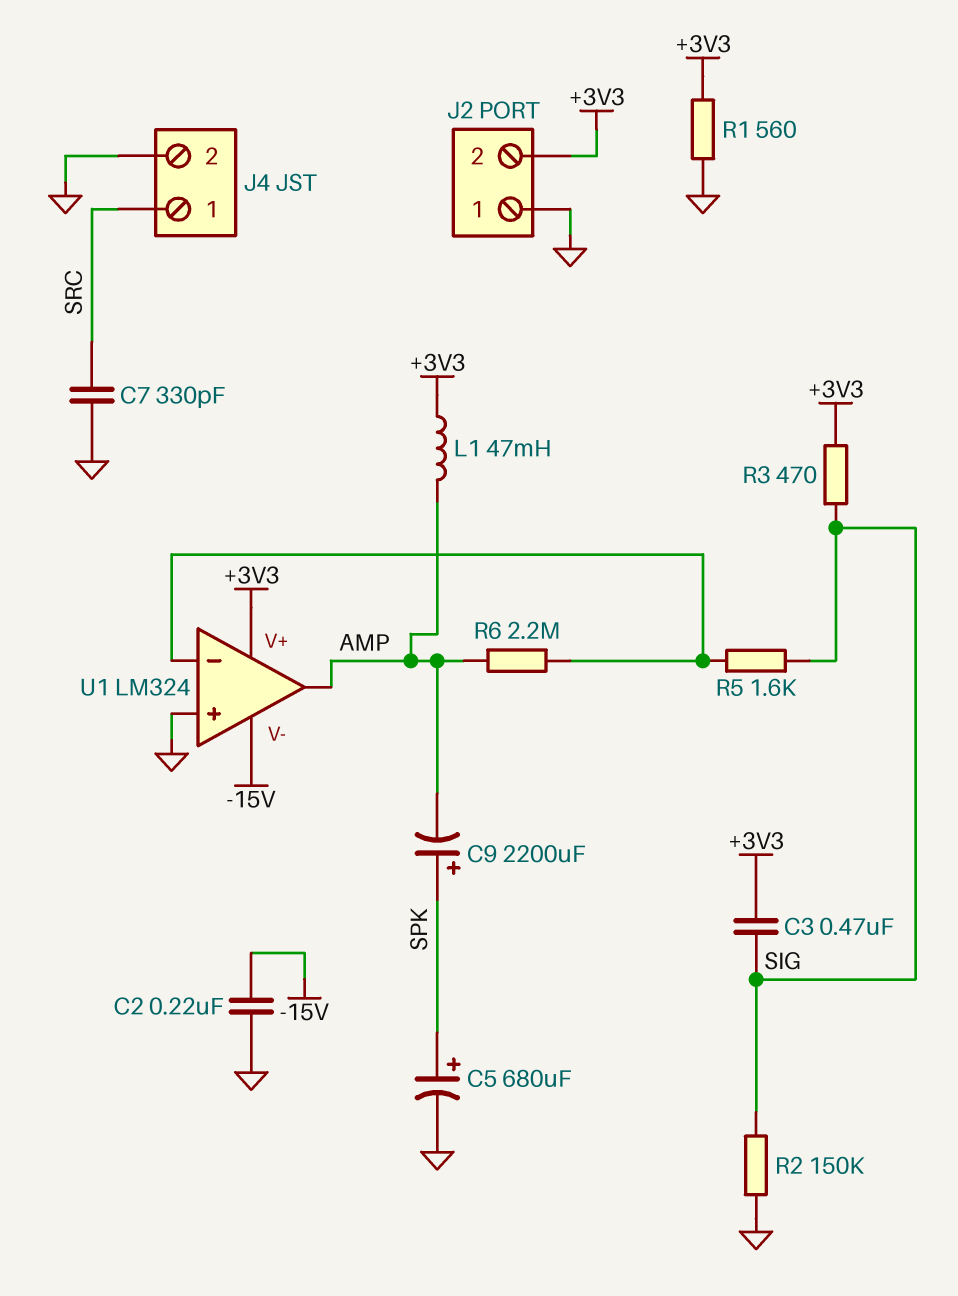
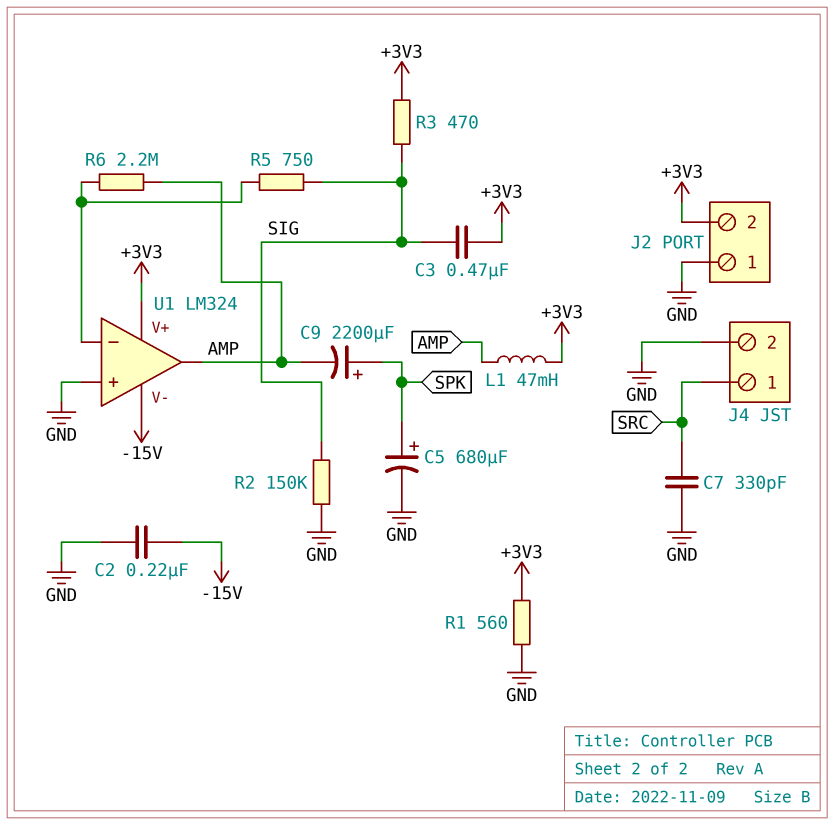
R5: 1.6k (SIG, U1/in-) -> 750 (SIG, U1/in-)

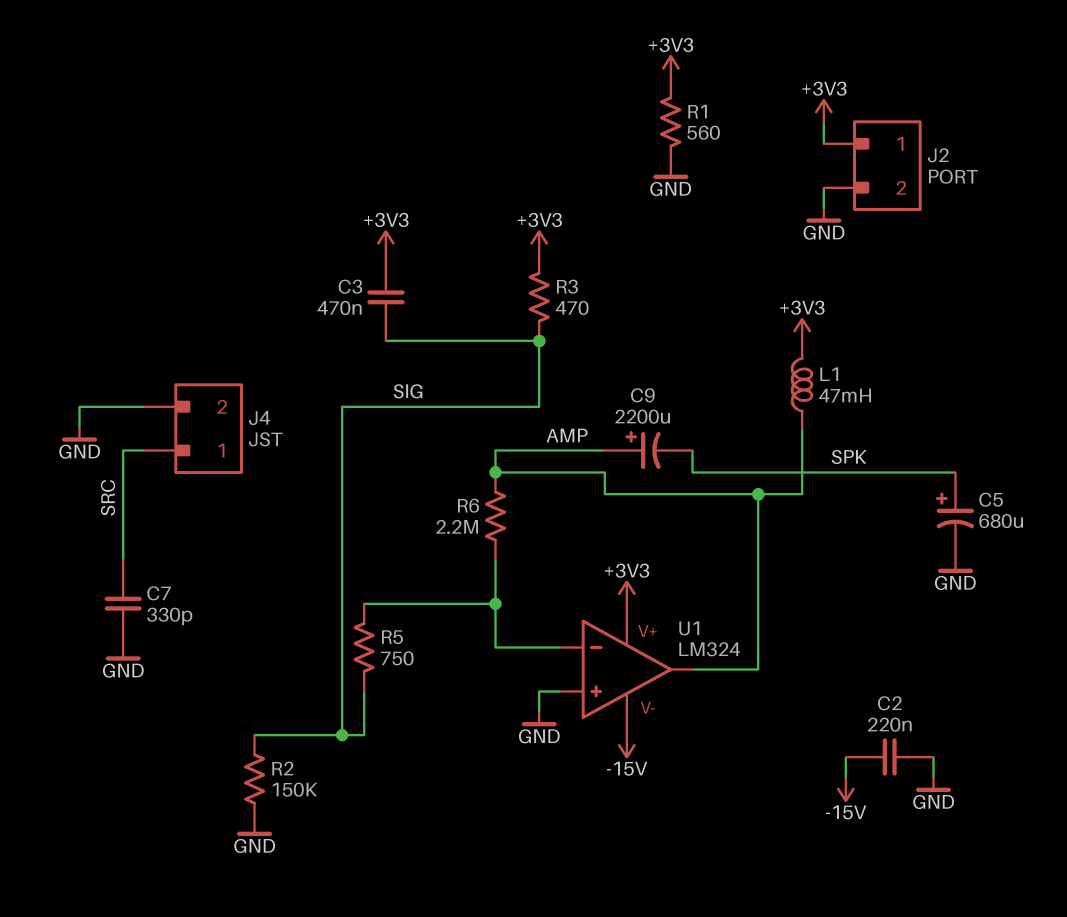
C9: 2200uF (plus SPK, minus AMP) -> 2200uF (plus AMP, minus SPK)
J2 pin 1: GND -> +3V3
J2 pin 2: +3V3 -> GND

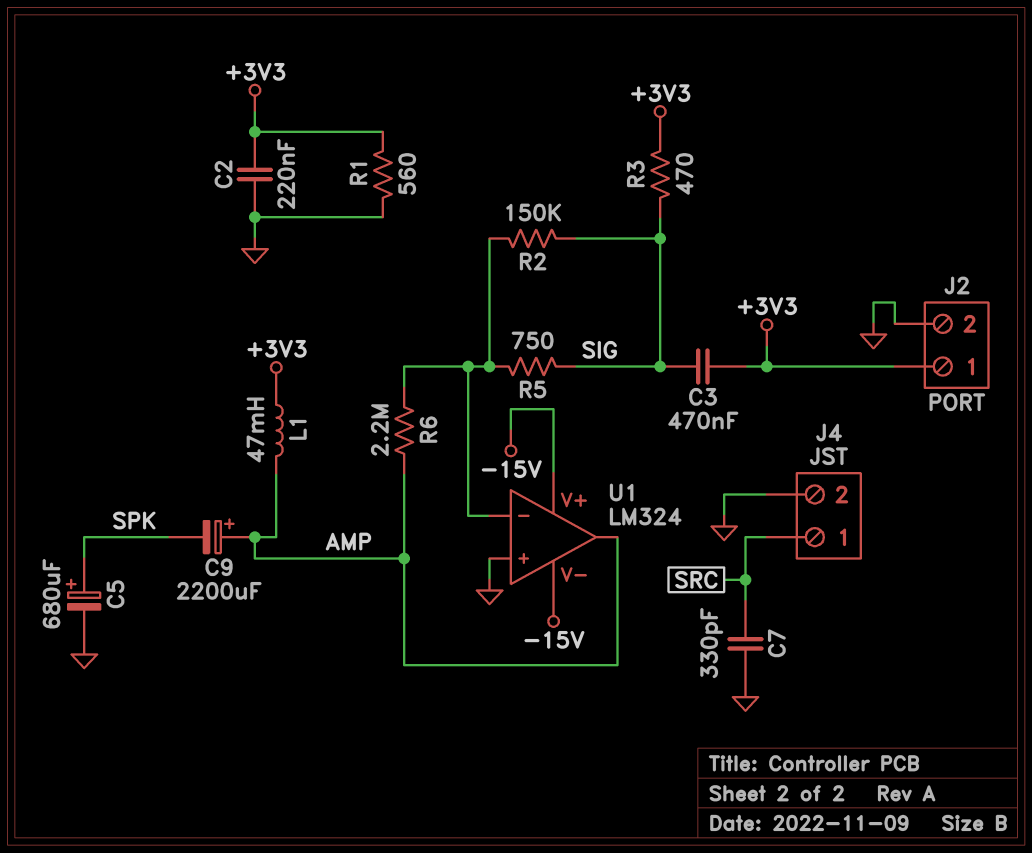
C2: 220nF (-15V, GND) -> 220nF (+3V3, GND)
R2: 150k (GND, SIG) -> 150k (SIG, U1/in-)
U1 pin V+: +3V3 -> -15V

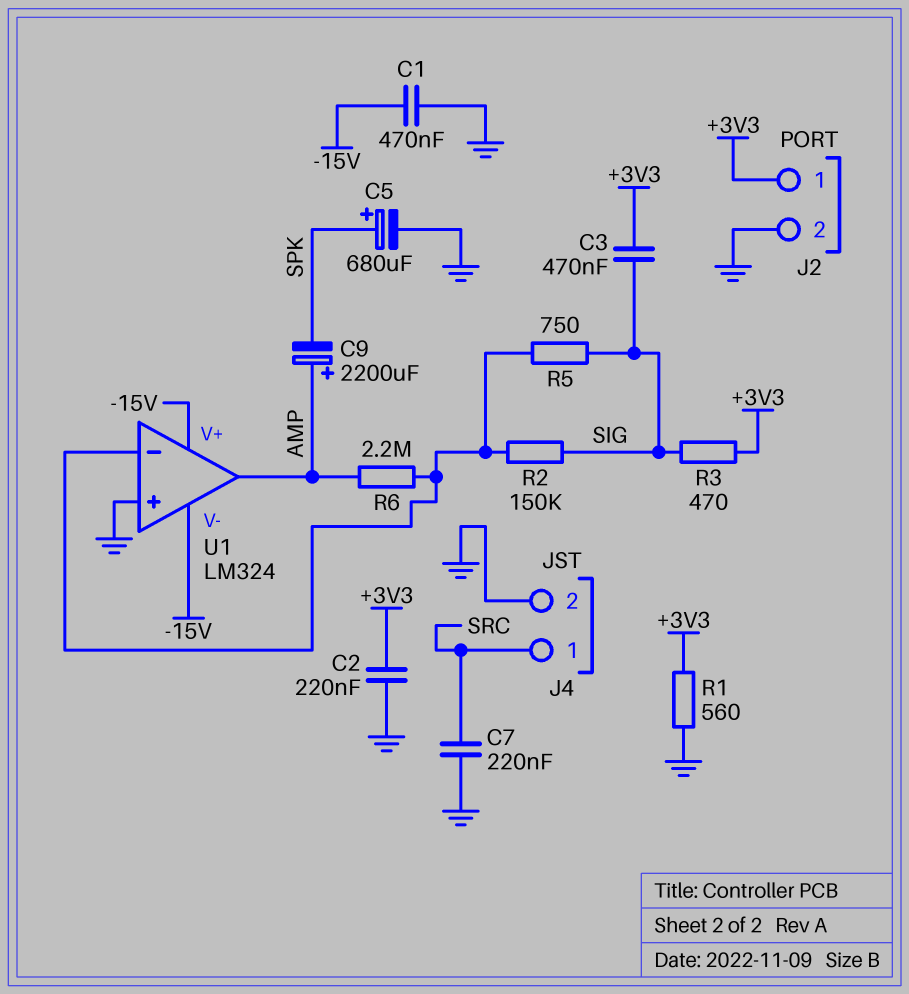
C1: none -> 470nF (-15V, GND)
C7: 330pF (GND, SRC) -> 220nF (GND, SRC)
L1: 47mH (+3V3, AMP) -> none

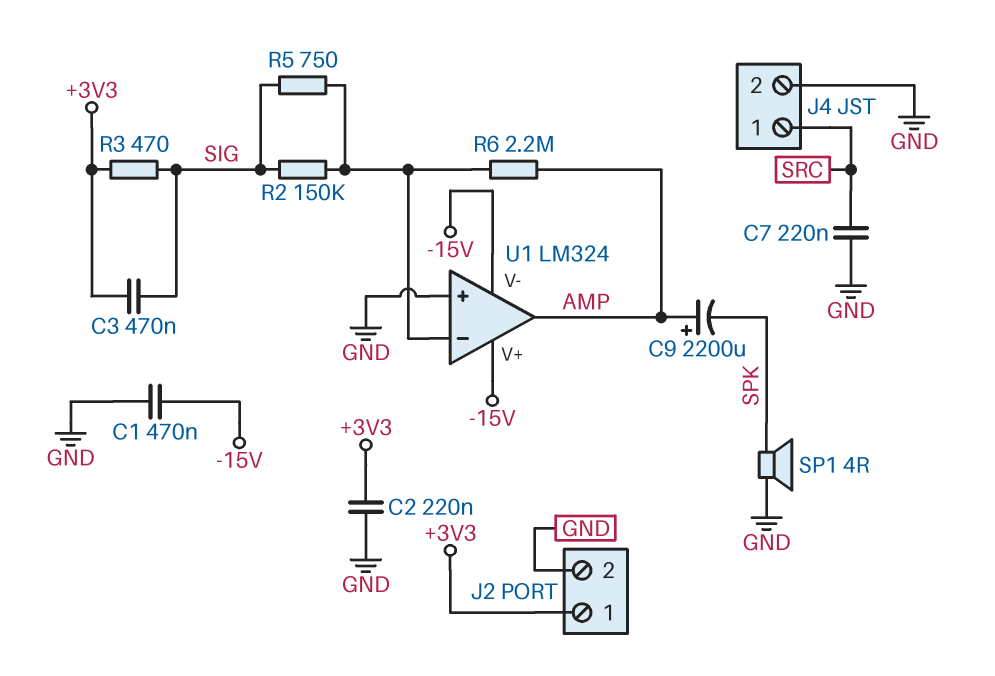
C5: 680uF (plus SPK, minus GND) -> none
R1: 560 (+3V3, GND) -> none
SP1: none -> speaker 4R (GND, SPK)

